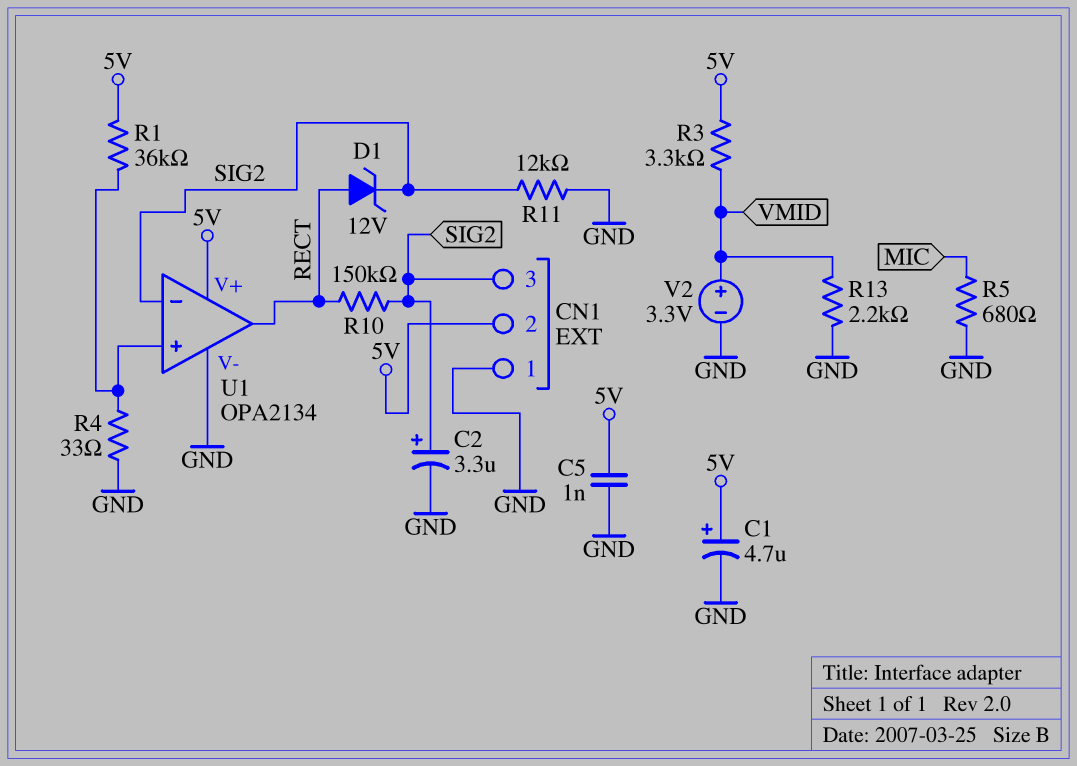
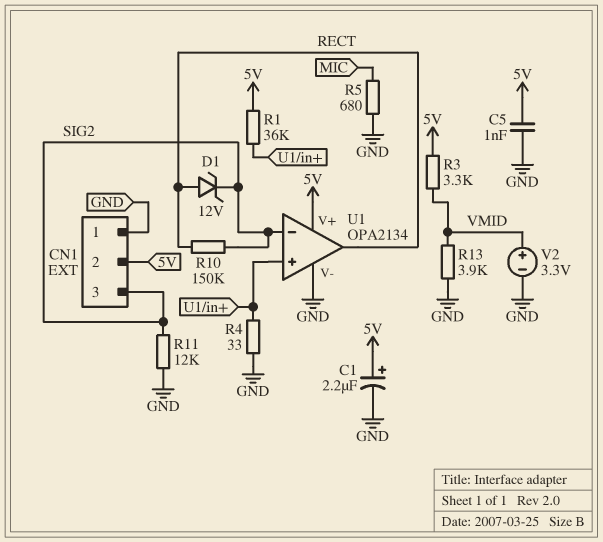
C1: 4.7uF (plus 5V, minus GND) -> 2.2uF (plus 5V, minus GND)
C2: 3.3uF (plus SIG2, minus GND) -> none
R13: 2.2k (GND, VMID) -> 3.9k (GND, VMID)

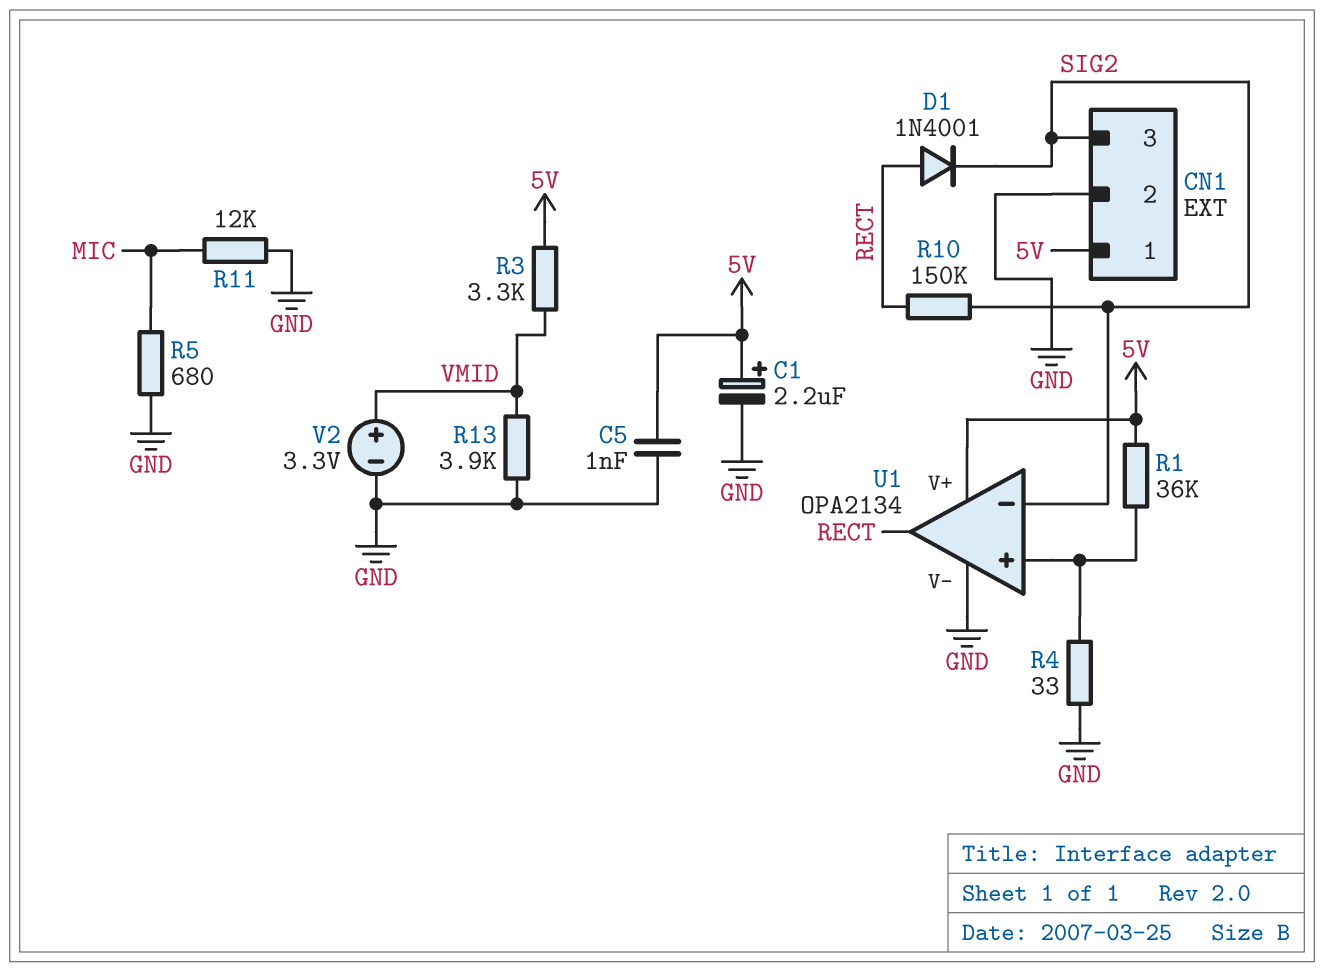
CN1 pin 1: GND -> 5V
CN1 pin 2: 5V -> GND
D1: zener 12V (A RECT, K SIG2) -> diode 1N4001 (A RECT, K SIG2)
R11: 12k (GND, SIG2) -> 12k (GND, MIC)

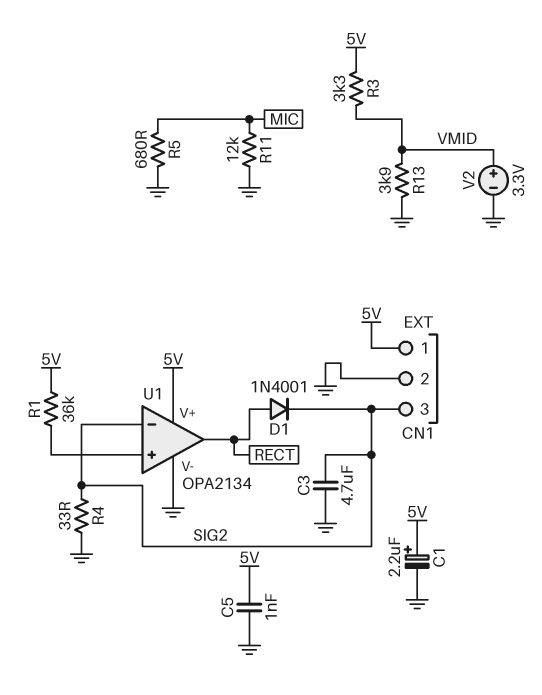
C3: none -> 4.7uF (GND, SIG2)
R4: 33 (GND, U1/in+) -> 33 (GND, SIG2)
R10: 150k (RECT, SIG2) -> none

